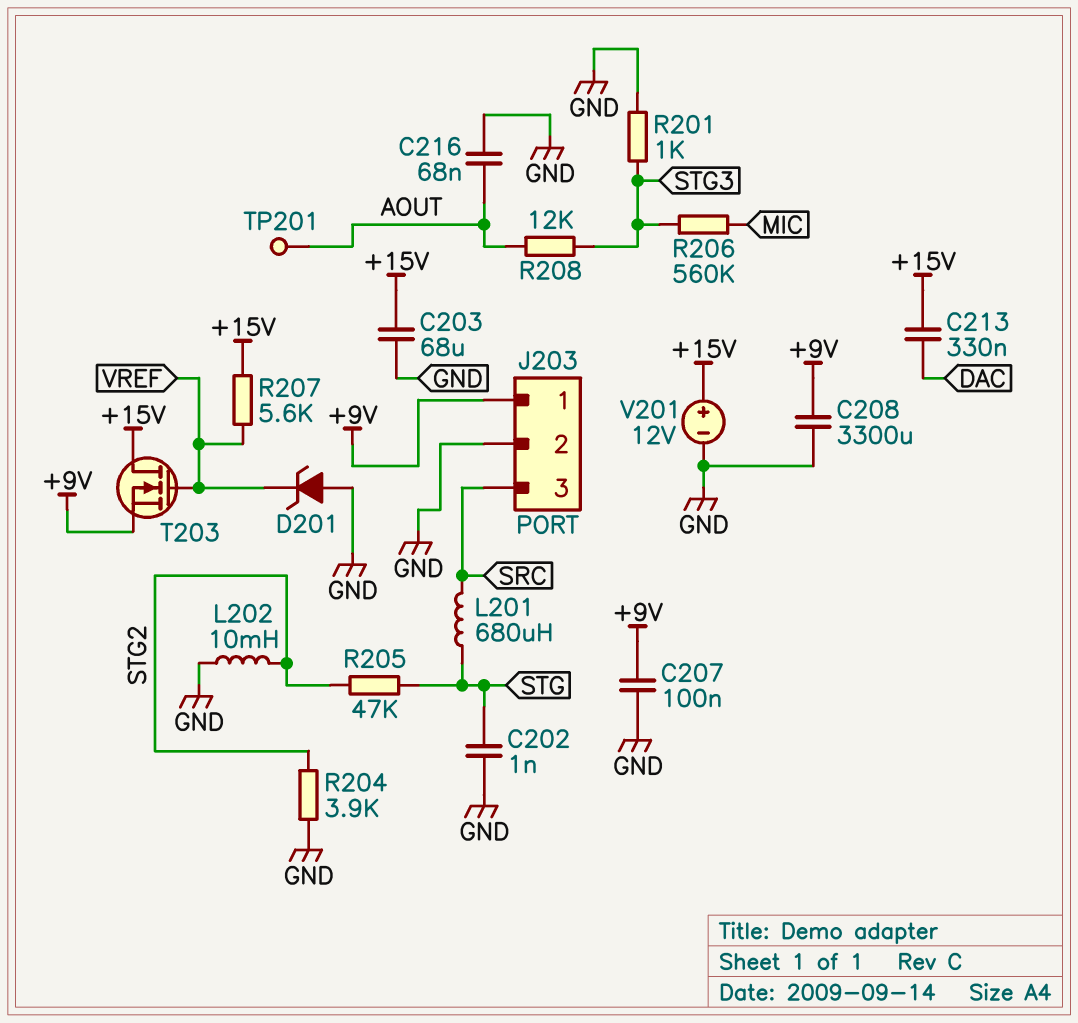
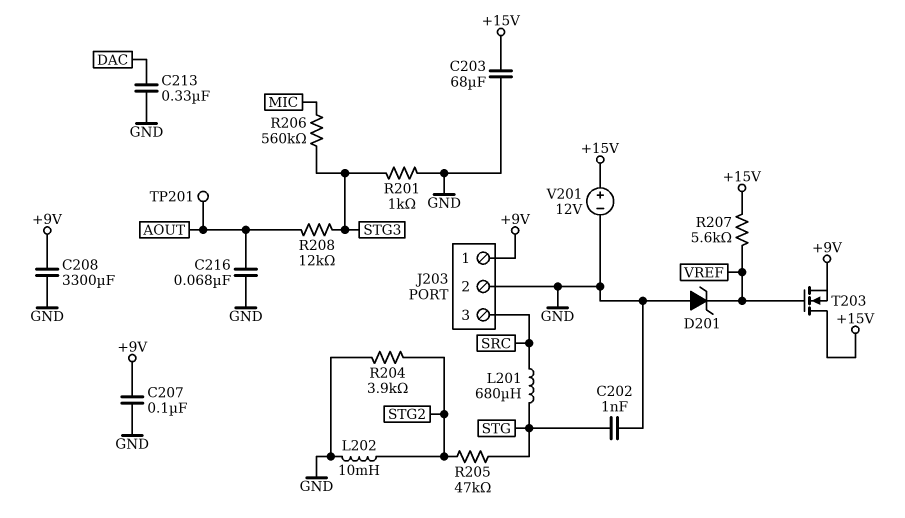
C213: 330nF (+15V, DAC) -> 330nF (DAC, GND)

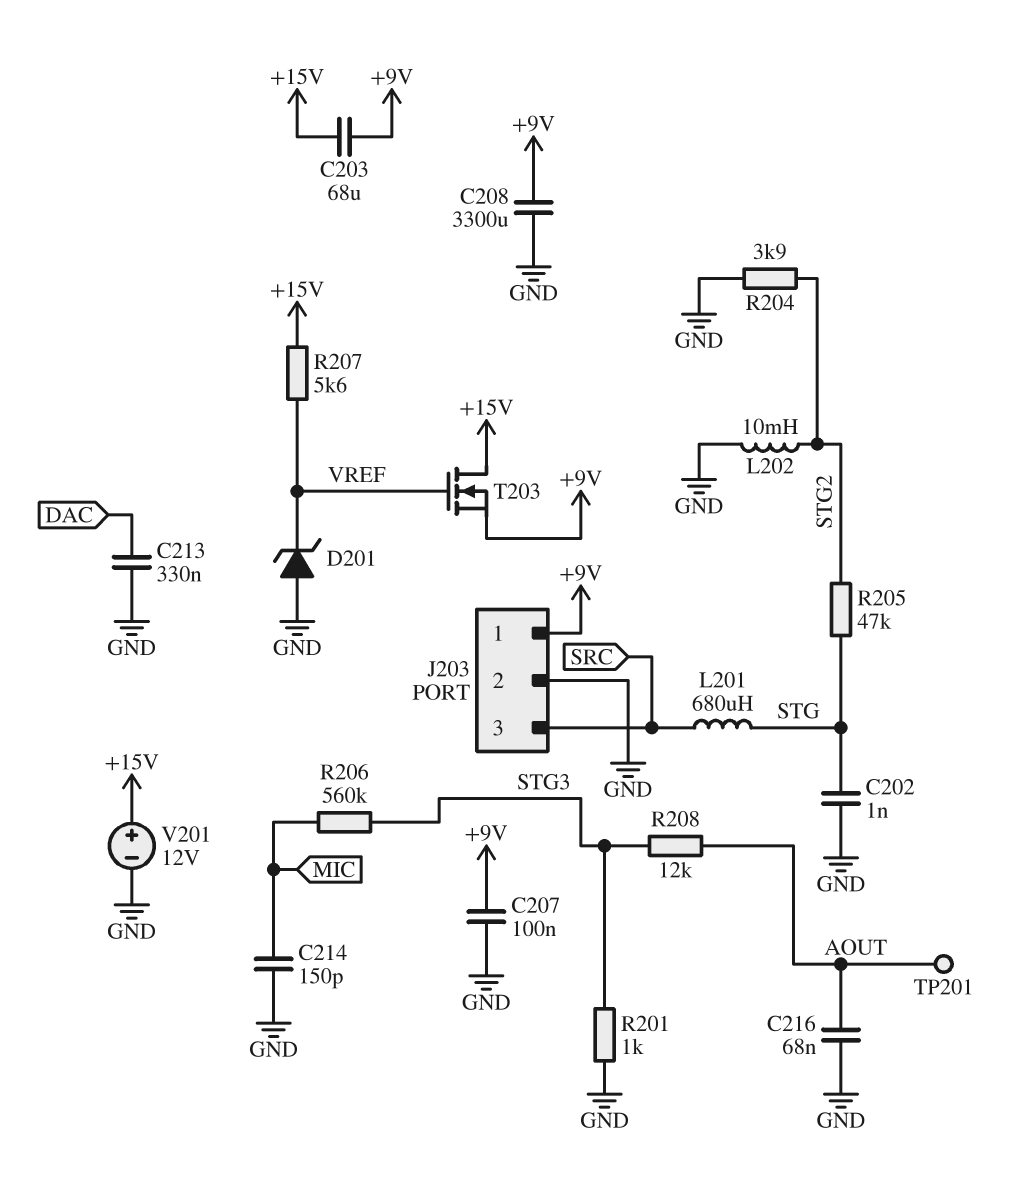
C203: 68uF (+15V, GND) -> 68uF (+9V, +15V)
C214: none -> 150pF (GND, MIC)

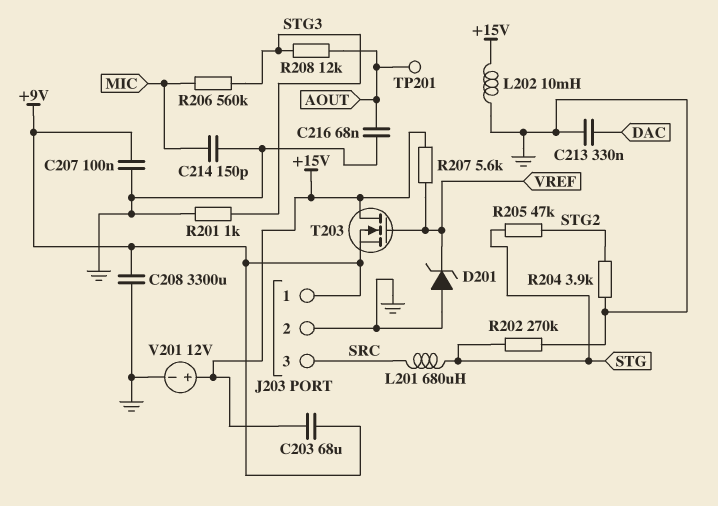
C202: 1nF (GND, STG) -> none
L202: 10mH (GND, STG2) -> 10mH (+15V, GND)
R202: none -> 270k (GND, STG)

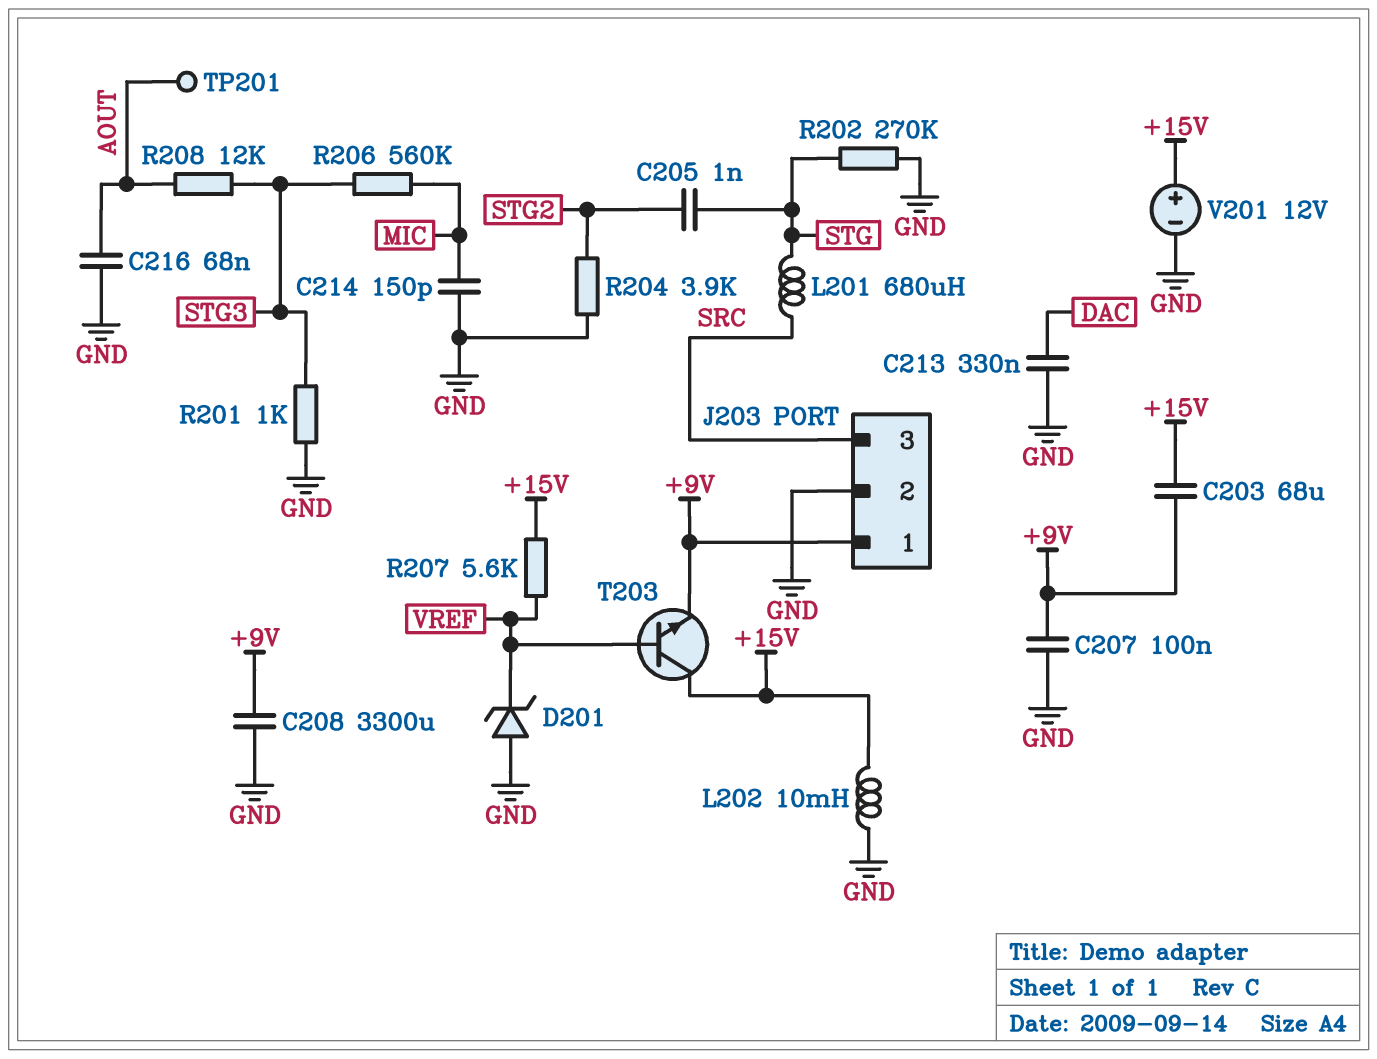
C205: none -> 1nF (STG, STG2)
R205: 47k (STG, STG2) -> none
T203: NMOS (G VREF, D +15V, S +9V) -> NPN (B VREF, C +15V, E +9V)

